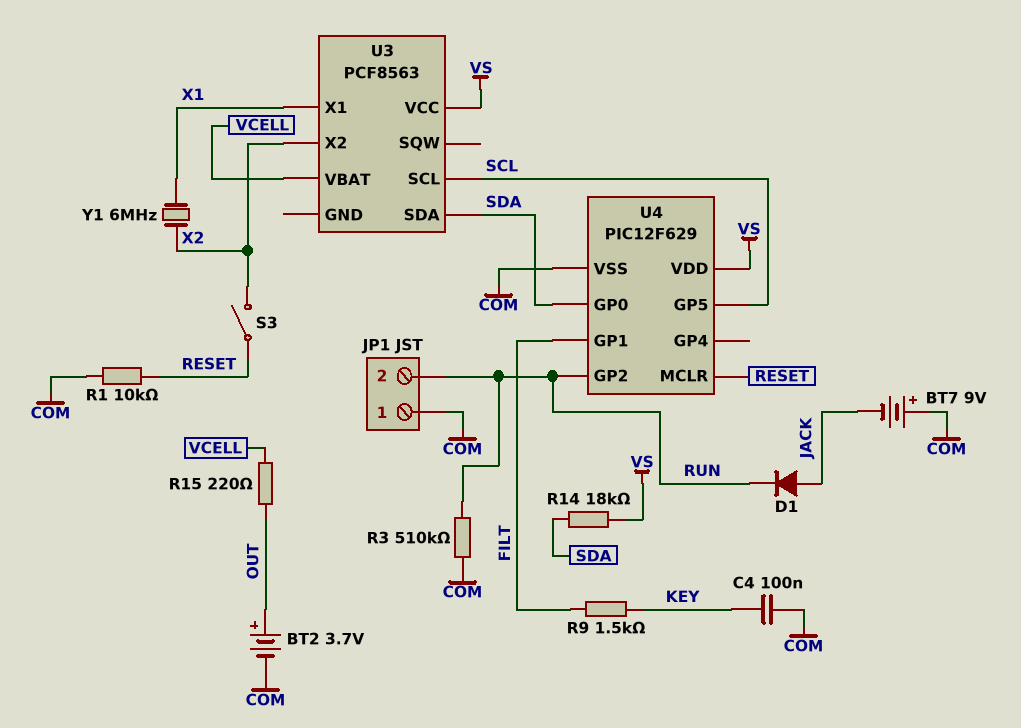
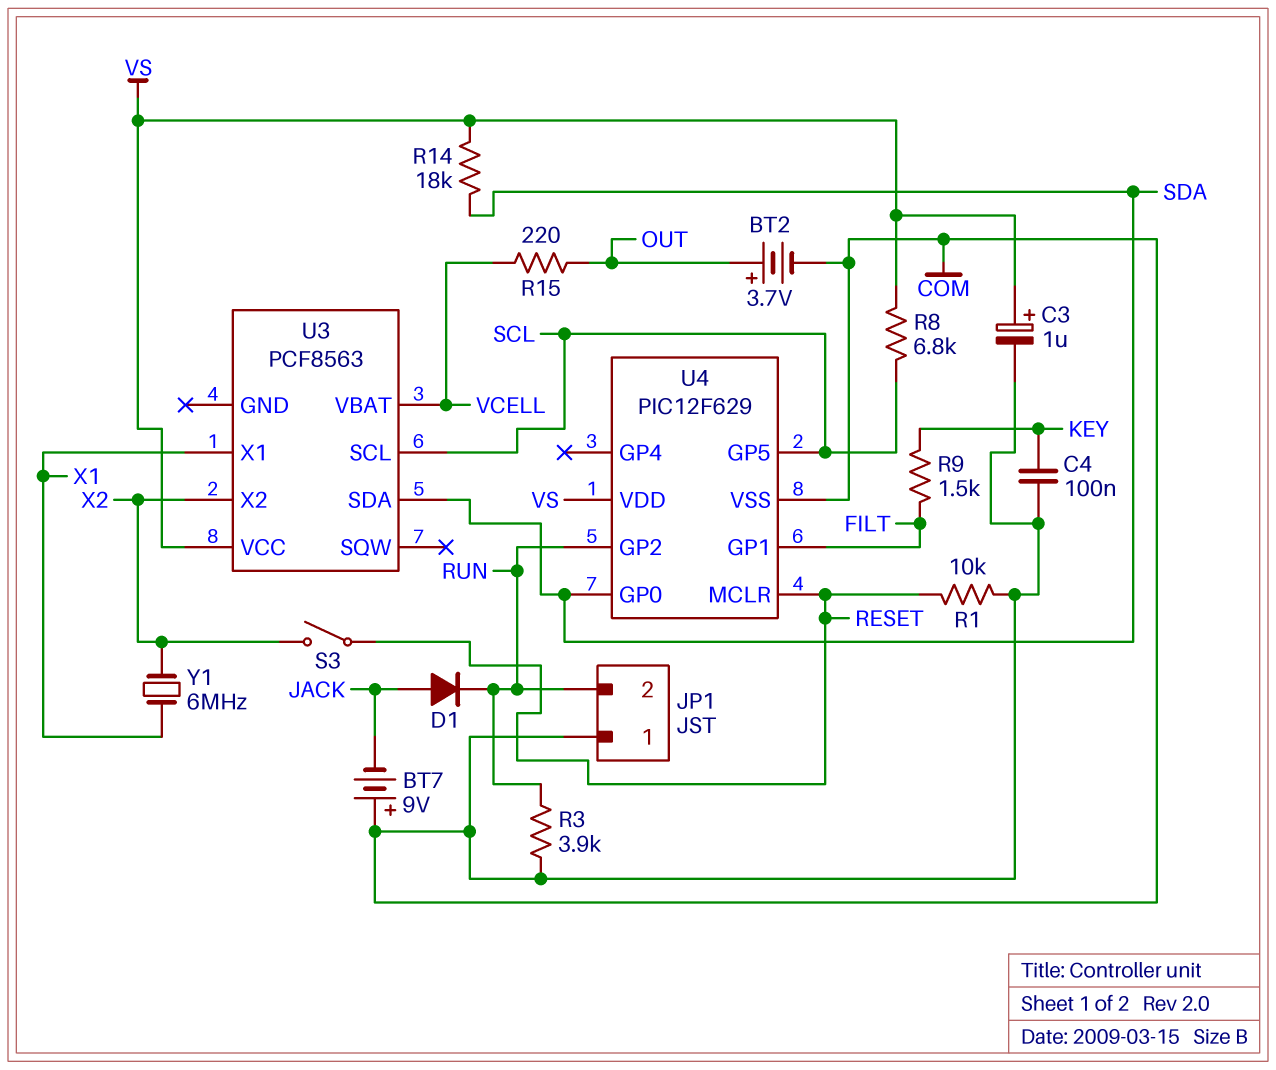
C3: none -> 1uF (plus VS, minus COM)
R3: 510k (COM, RUN) -> 3.9k (COM, RUN)
R8: none -> 6.8k (SCL, VS)

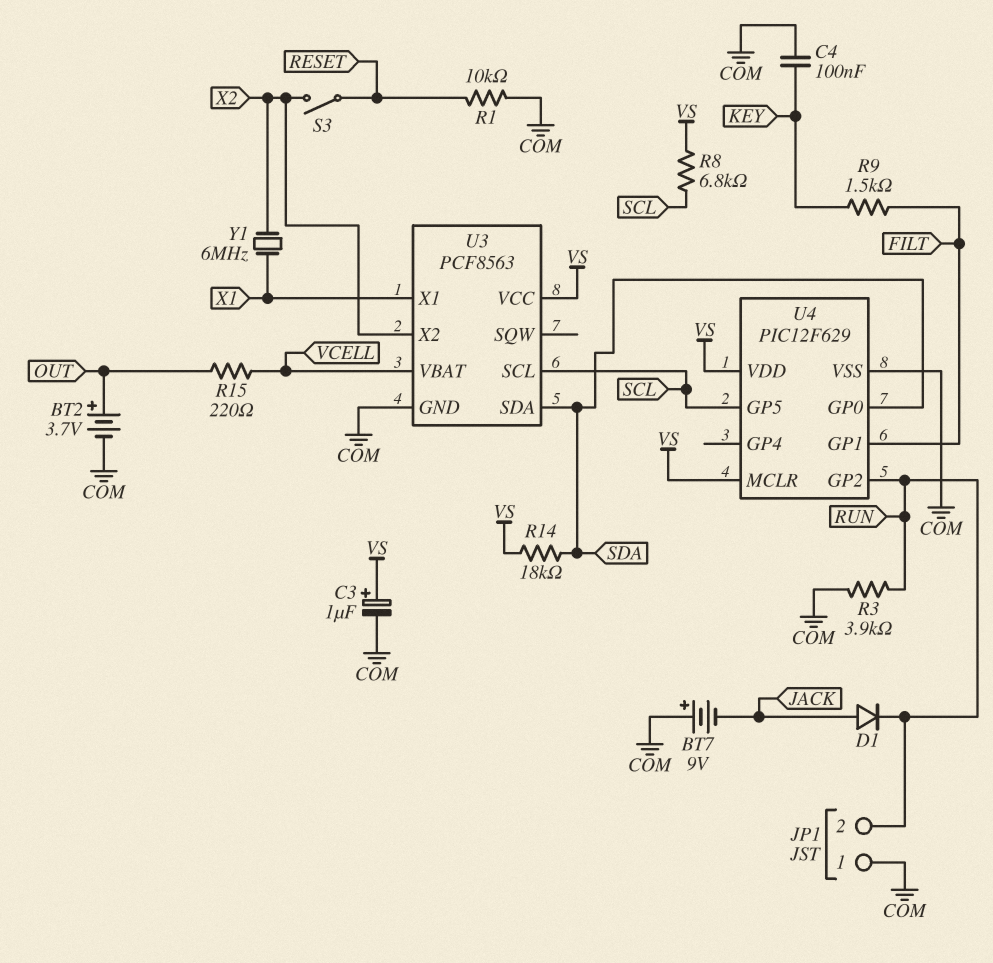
U3 pin GND: none -> COM
U4 pin MCLR: RESET -> VS

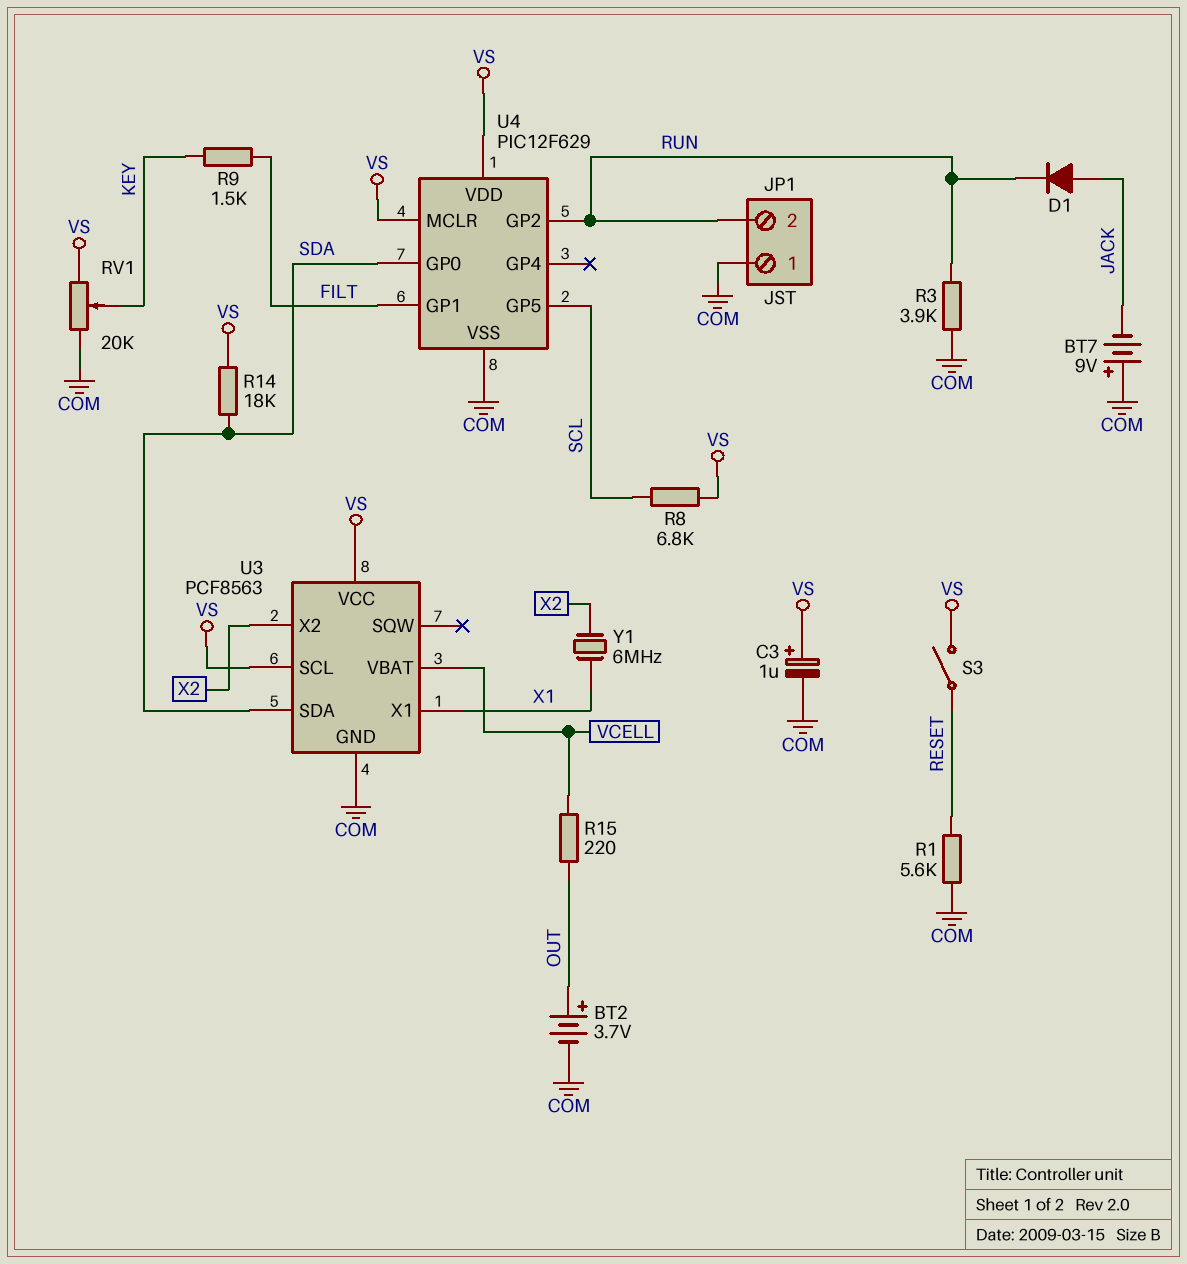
C4: 100nF (COM, KEY) -> none
R1: 10k (COM, RESET) -> 5.6k (COM, RESET)
RV1: none -> 20k (COM, VS, wiper KEY)
S3: switch (RESET, X2) -> switch (RESET, VS)
U3 pin SCL: SCL -> VS

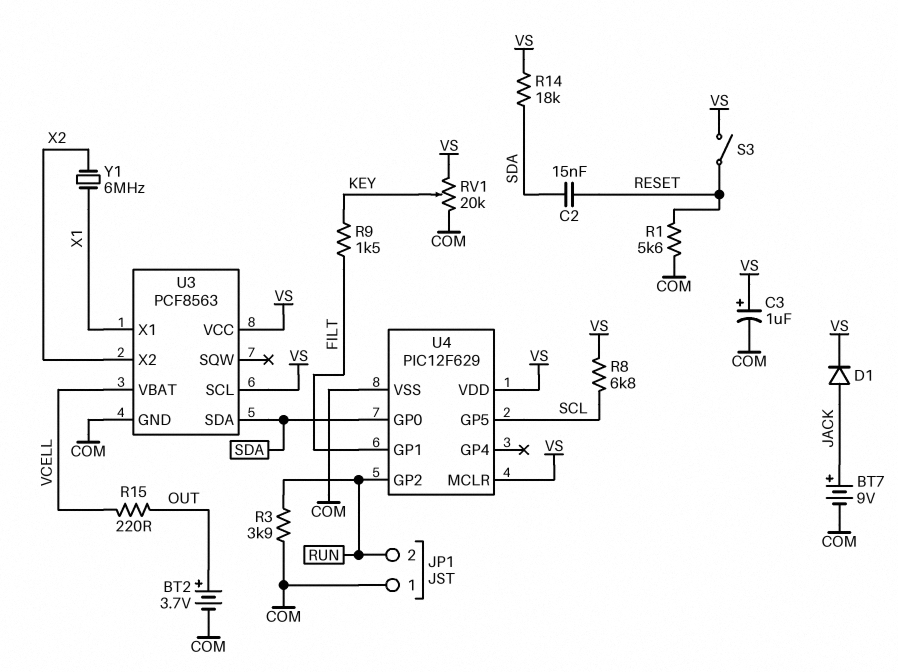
BT7: 9V (plus COM, minus JACK) -> 9V (plus JACK, minus COM)
C2: none -> 15nF (RESET, SDA)
D1: diode (A JACK, K RUN) -> diode (A JACK, K VS)

